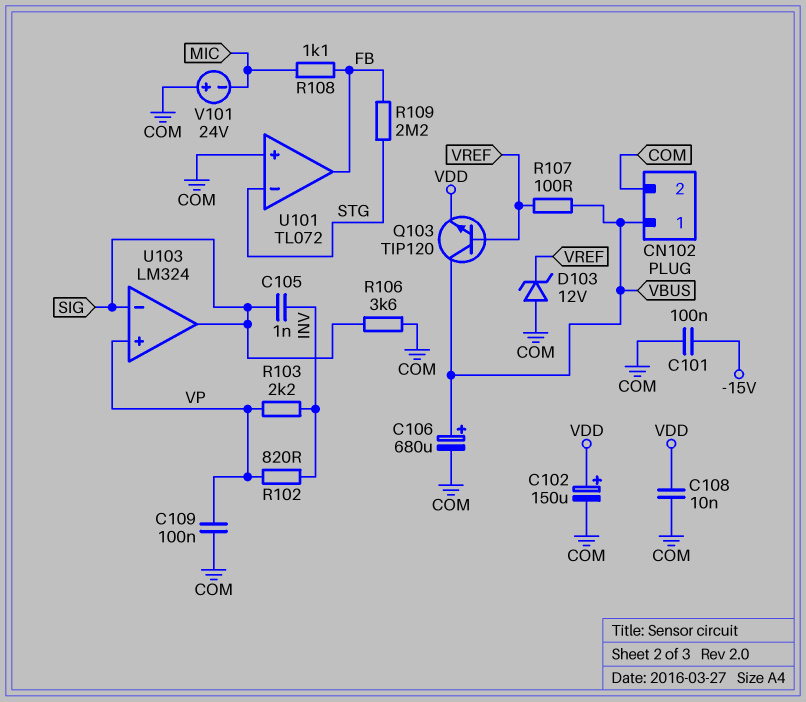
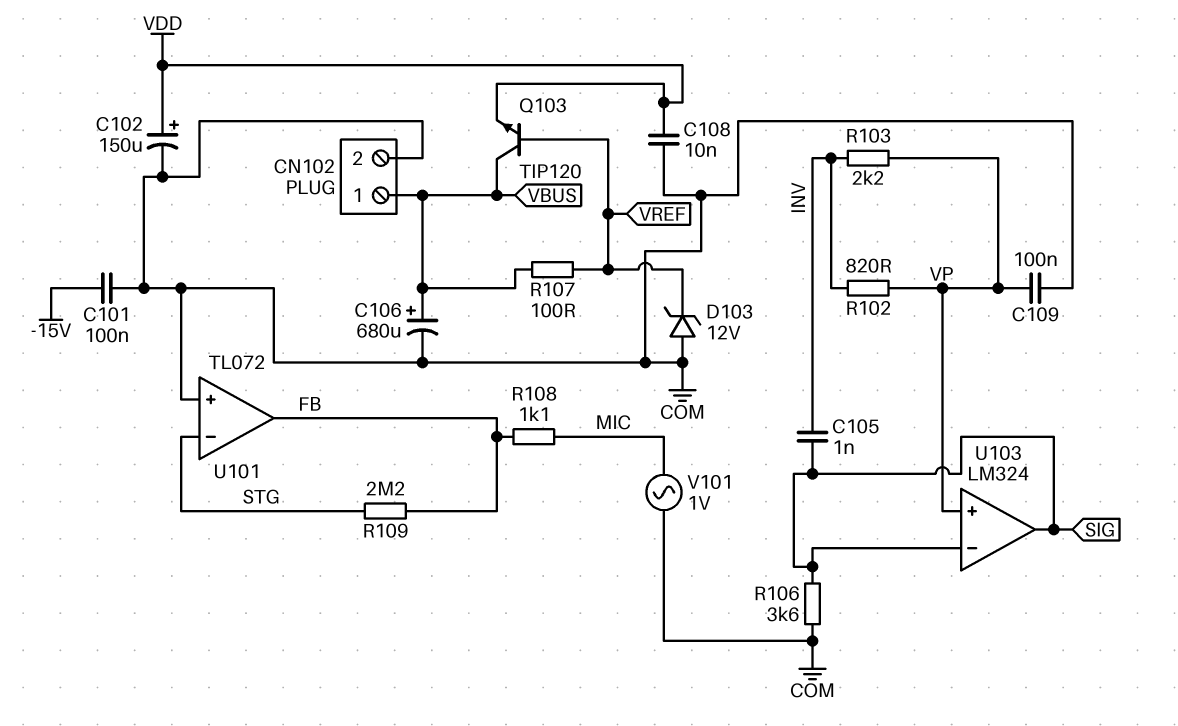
V101: 24V (plus COM, minus MIC) -> AC 1V (COM, MIC)

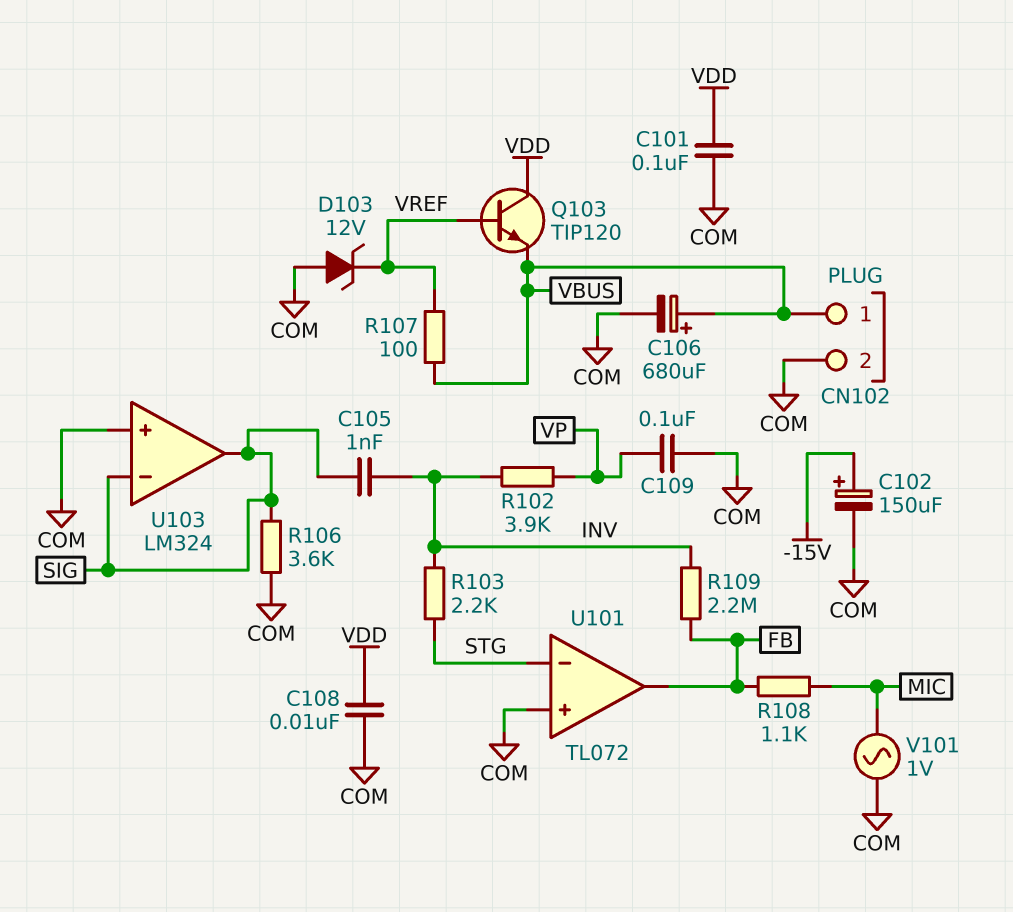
C101: 100nF (-15V, COM) -> 100nF (COM, VDD)
C102: 150uF (plus VDD, minus COM) -> 150uF (plus -15V, minus COM)
Q103: NPN TIP120 (B VREF, C VBUS, E VDD) -> NPN TIP120 (B VREF, C VDD, E VBUS)
R102: 820 (INV, VP) -> 3.9k (INV, VP)
R103: 2.2k (INV, VP) -> 2.2k (INV, STG)
R109: 2.2M (FB, STG) -> 2.2M (FB, INV)
U103 pin in+: VP -> COM

